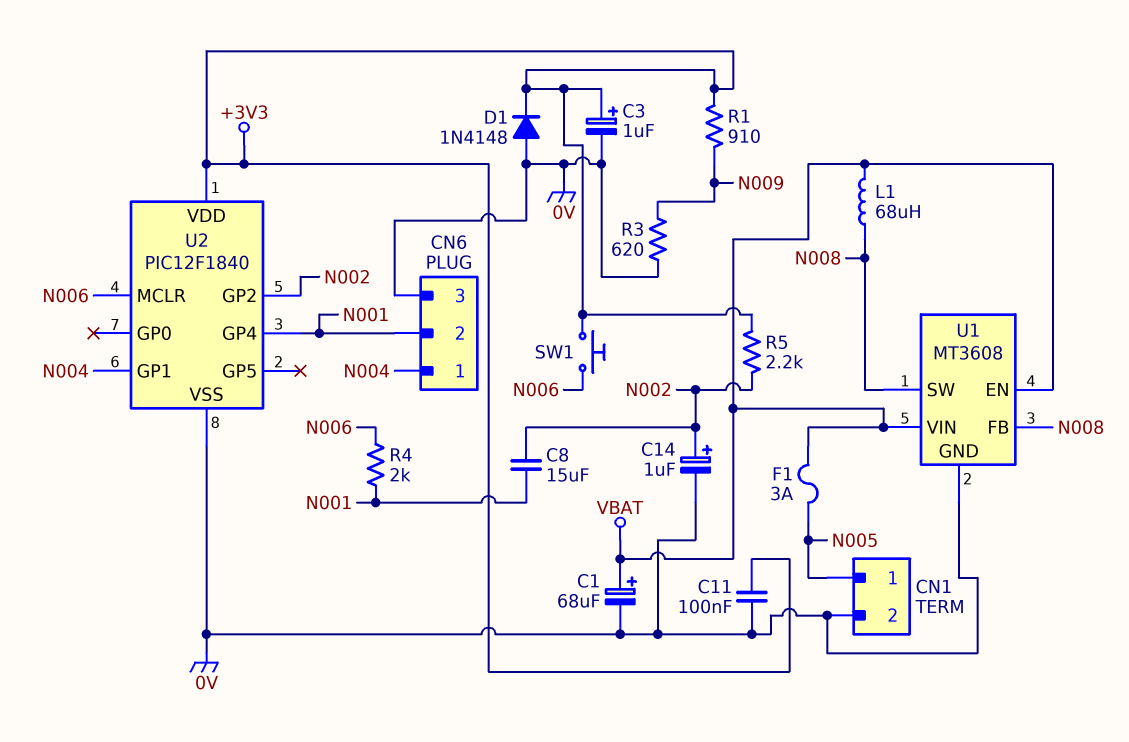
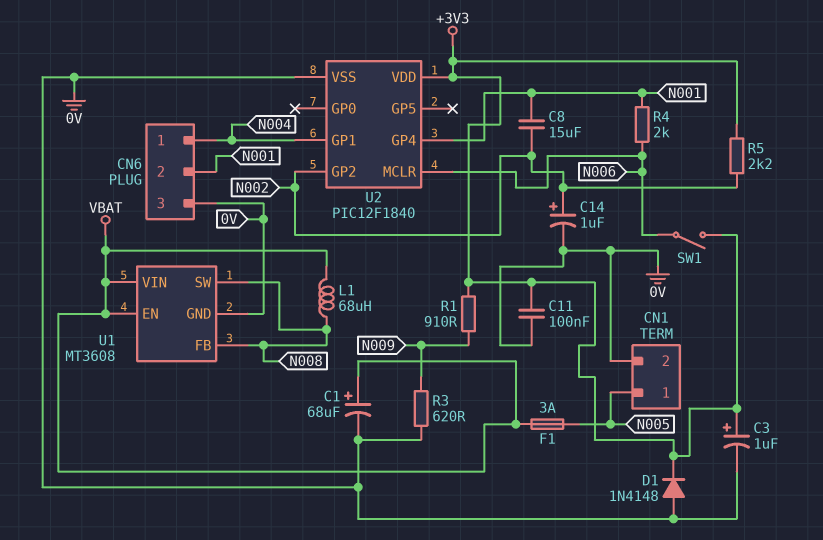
SW1: button (+3V3, N006) -> switch (+3V3, N006)

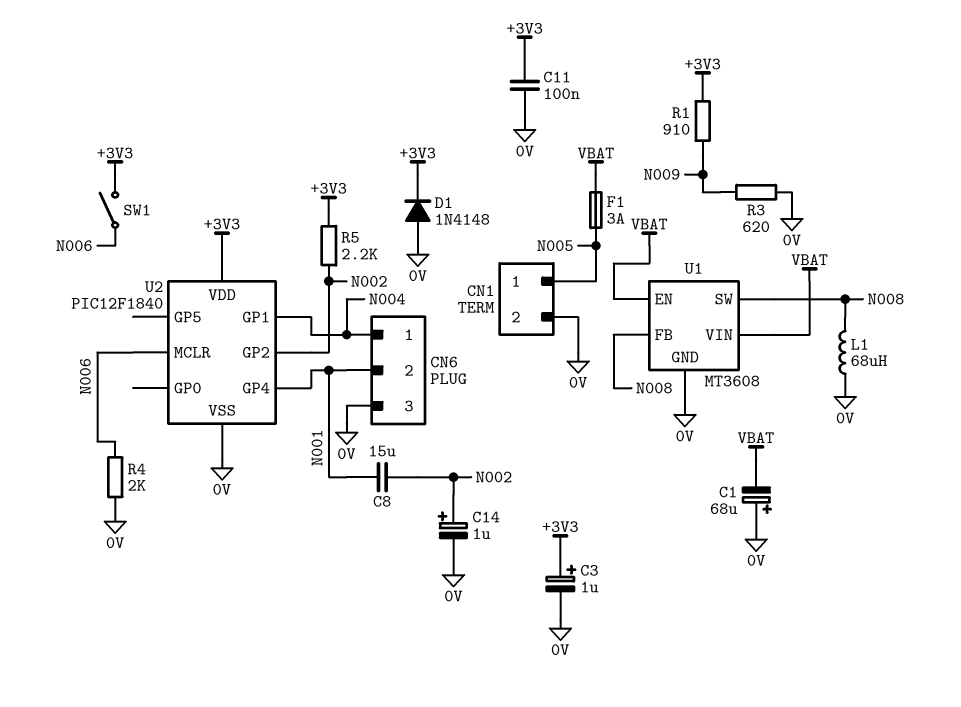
C1: 68uF (plus VBAT, minus 0V) -> 68uF (plus 0V, minus VBAT)
L1: 68uH (N008, VBAT) -> 68uH (0V, N008)
R4: 2k (N001, N006) -> 2k (0V, N006)

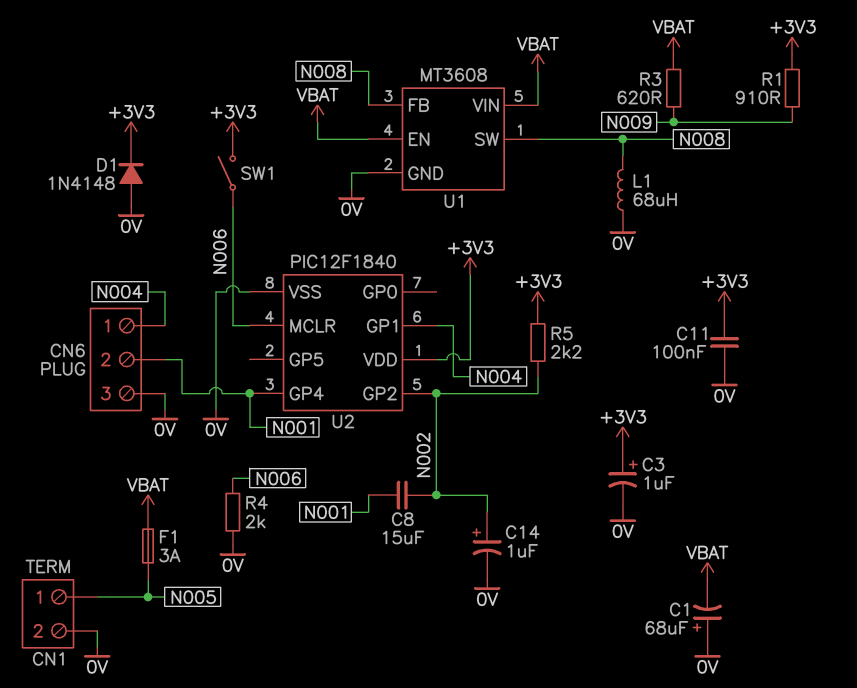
R3: 620 (0V, N009) -> 620 (N009, VBAT)

